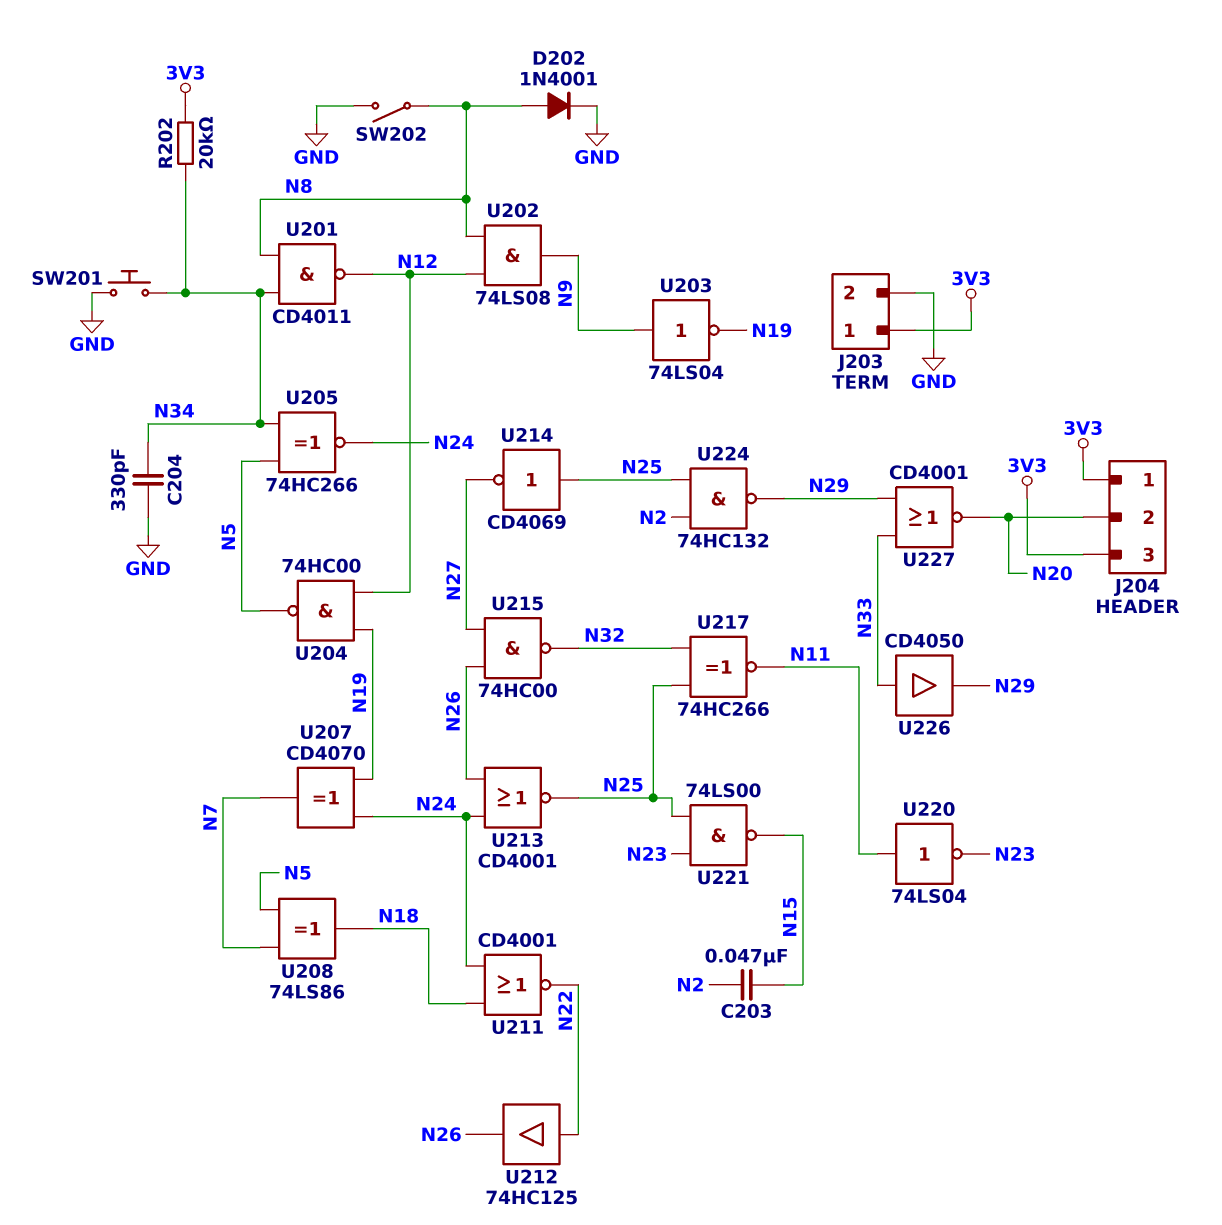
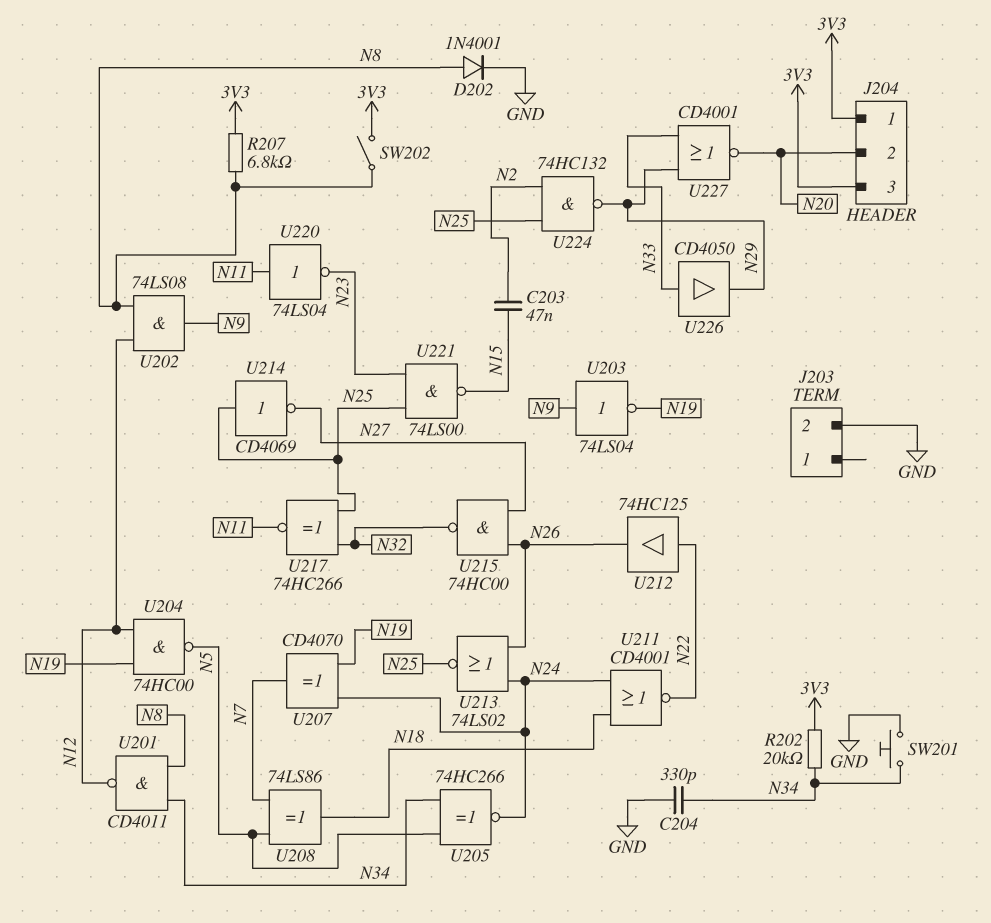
J203 pin 1: 3V3 -> none
R207: none -> 6.8k (3V3, N8)
SW202: switch (GND, N8) -> switch (3V3, N8)
U213: NOR CD4001 (in N24, in N26, out N25) -> NOR 74LS02 (in N24, in N26, out N25)

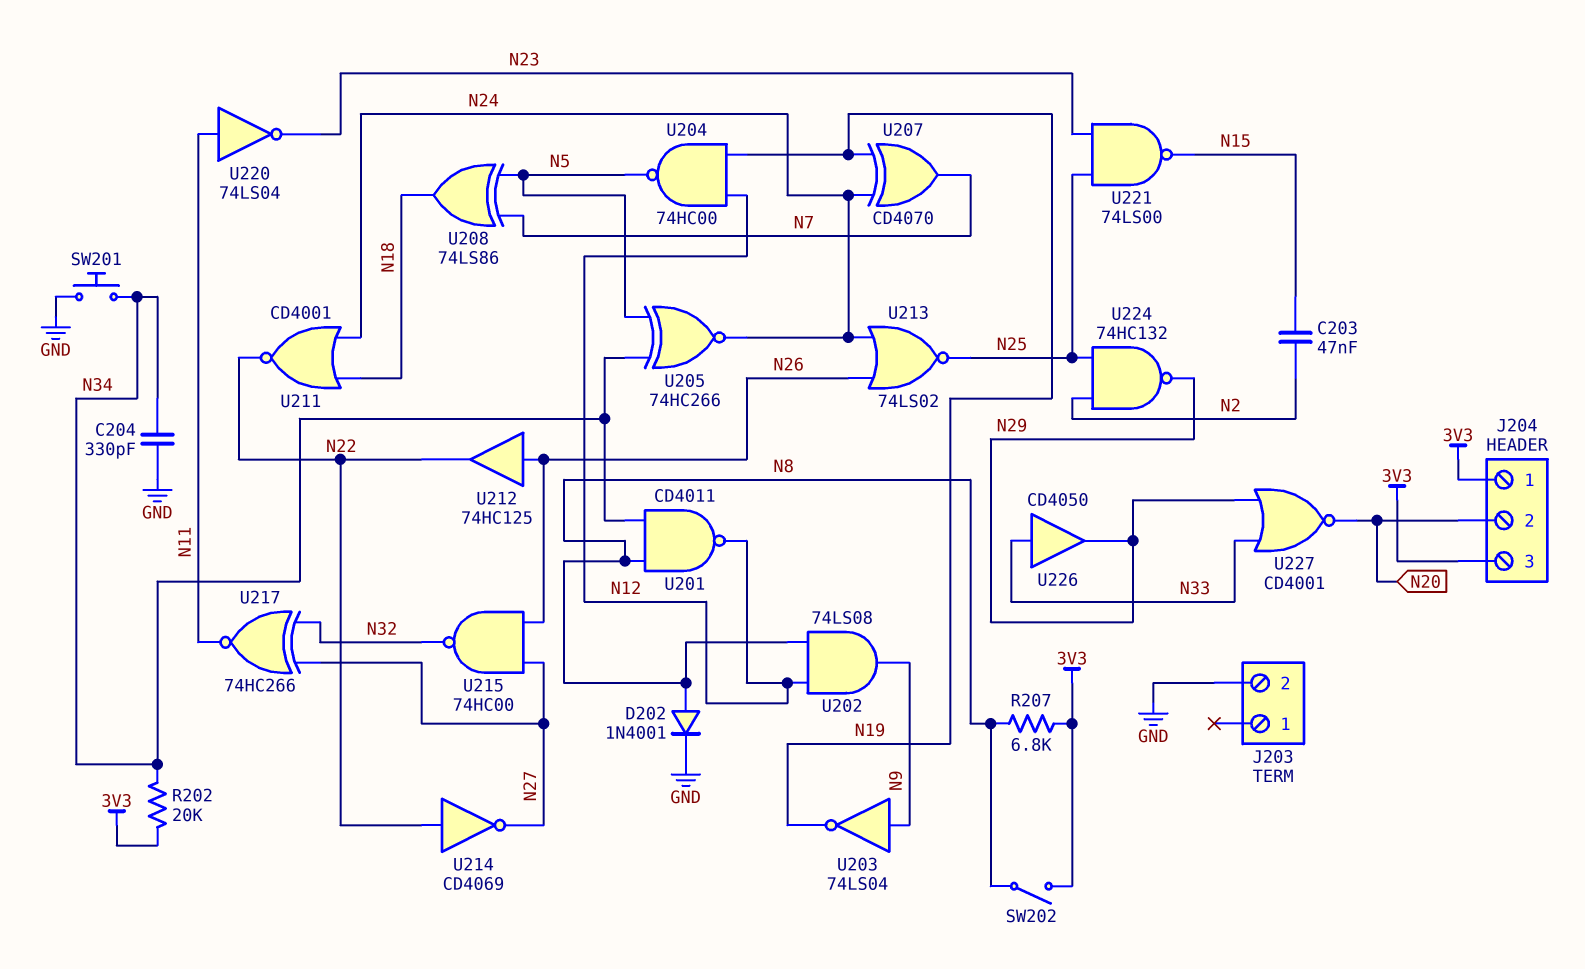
U212: buffer 74HC125 (in N22, out N26) -> buffer 74HC125 (in N26, out N22)
U214: NOT CD4069 (in N25, out N27) -> NOT CD4069 (in N22, out N27)
U217: XNOR 74HC266 (in N25, in N32, out N11) -> XNOR 74HC266 (in N27, in N32, out N11)

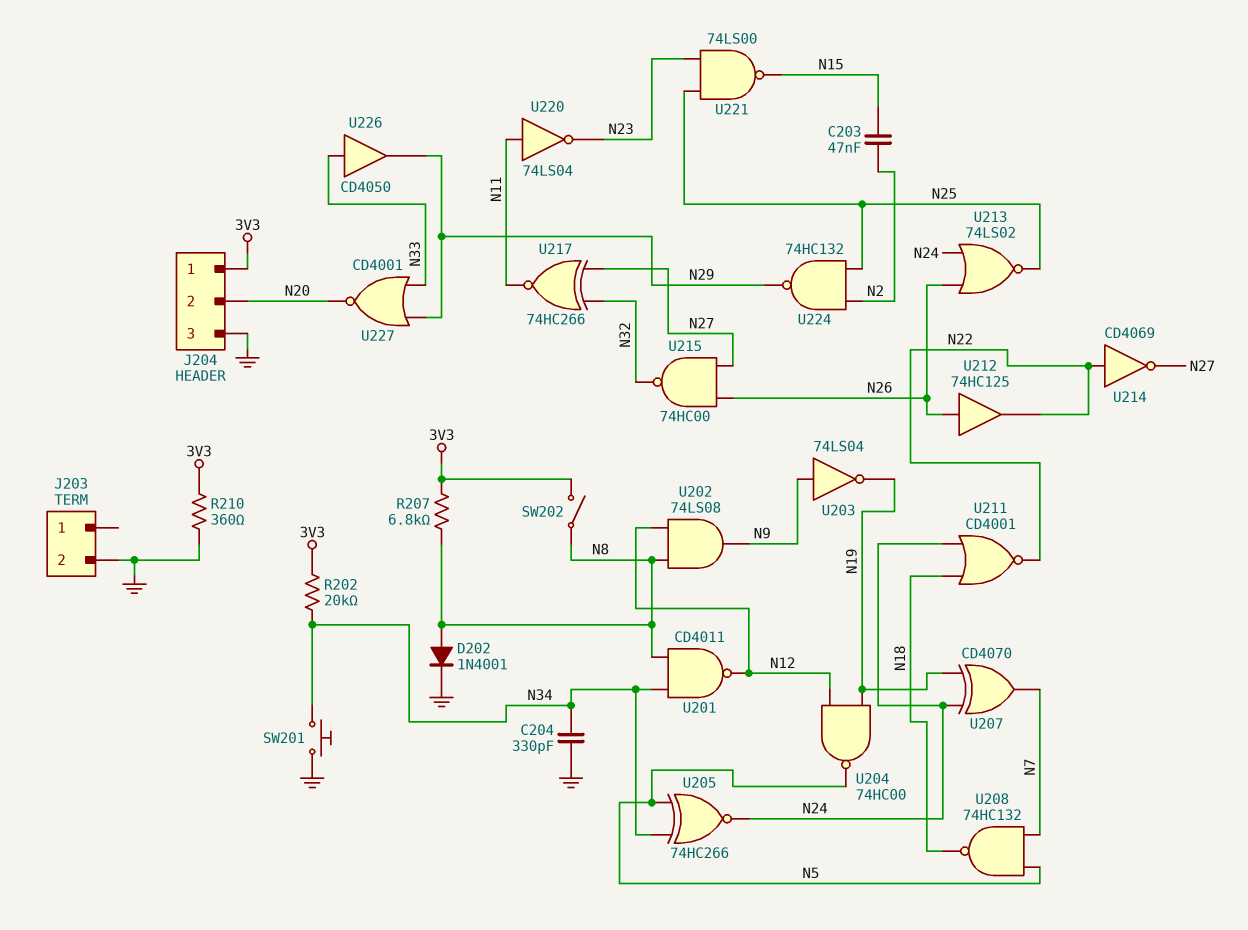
J204 pin 3: 3V3 -> GND
R210: none -> 360 (3V3, GND)
U208: XOR 74LS86 (in N5, in N7, out N18) -> NAND 74HC132 (in N5, in N7, out N18)

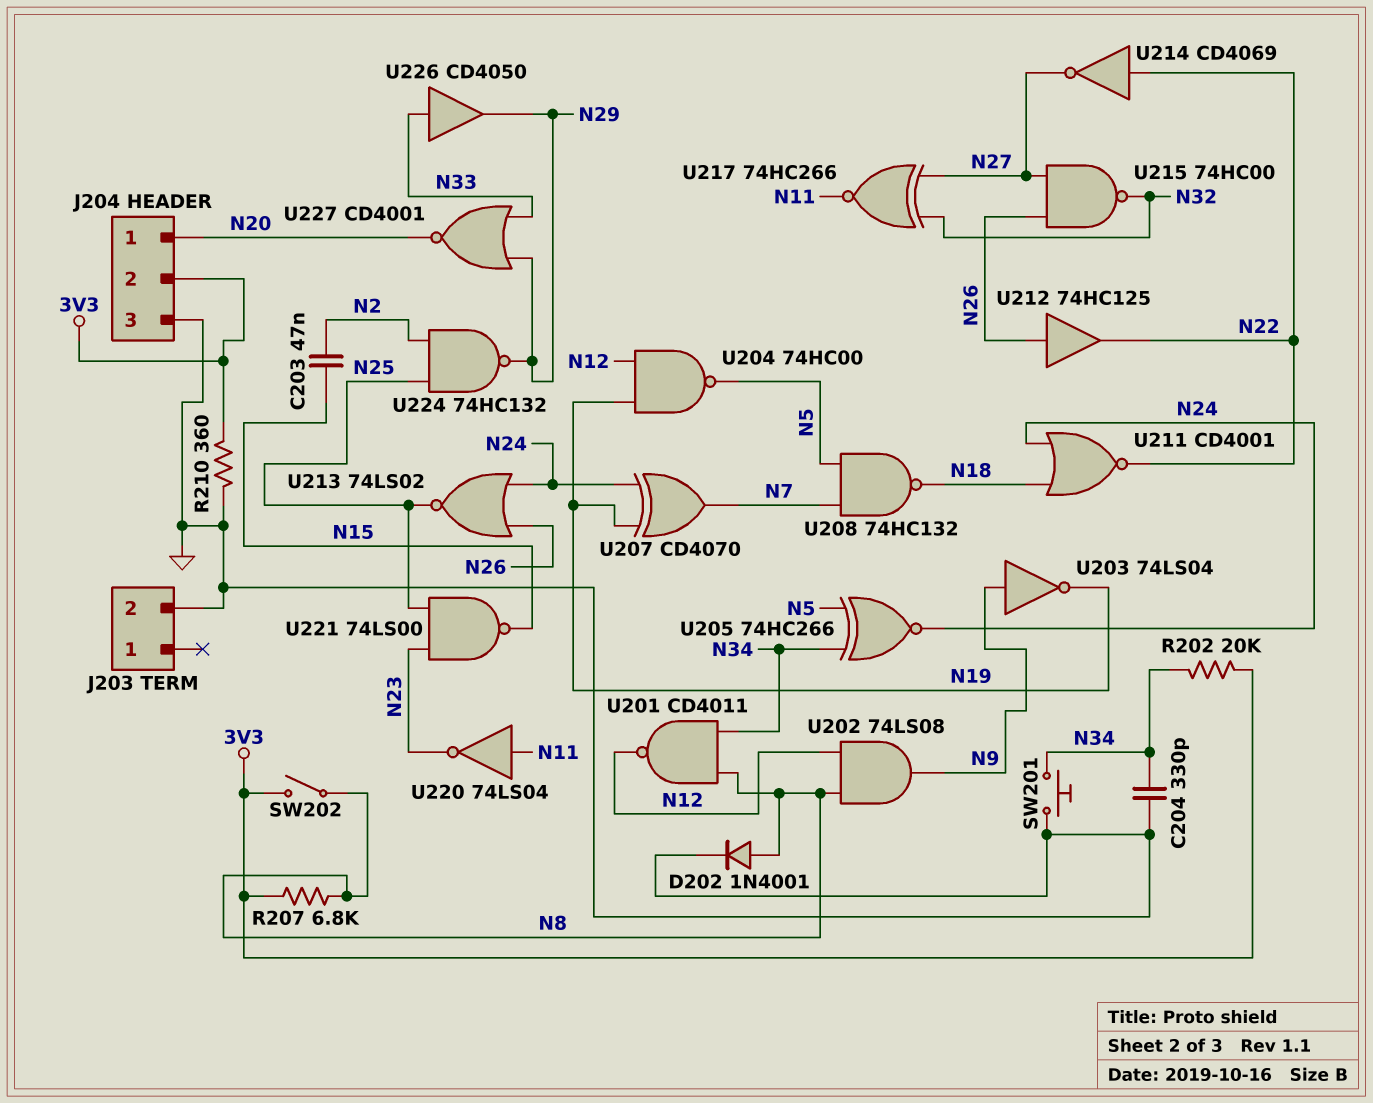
J204 pin 1: 3V3 -> N20
J204 pin 2: N20 -> 3V3

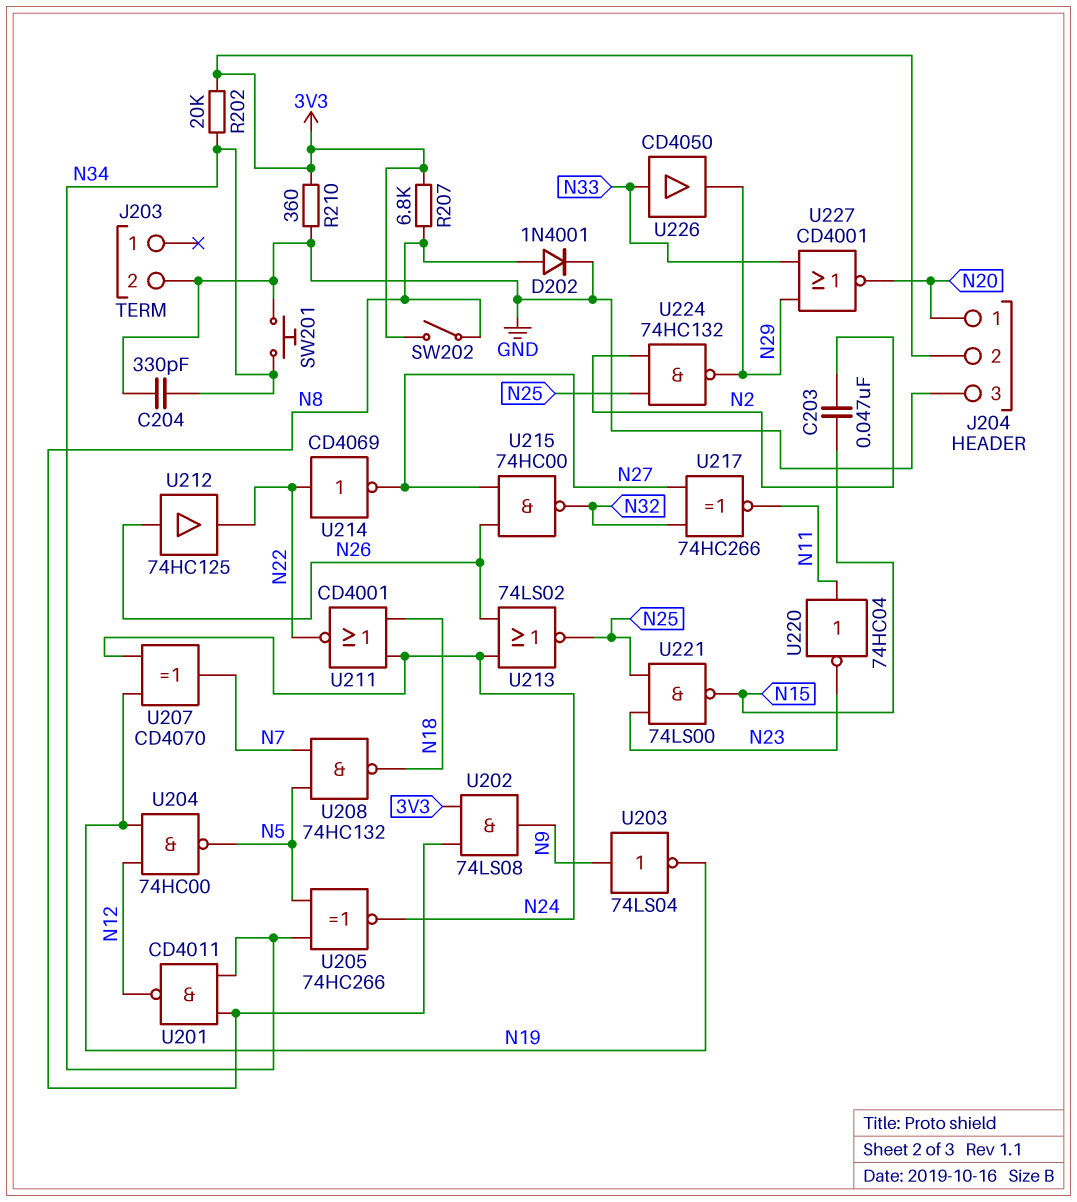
U202: AND 74LS08 (in N8, in N12, out N9) -> AND 74LS08 (in 3V3, in N8, out N9)
U220: NOT 74LS04 (in N11, out N23) -> NOT 74HC04 (in N11, out N23)

